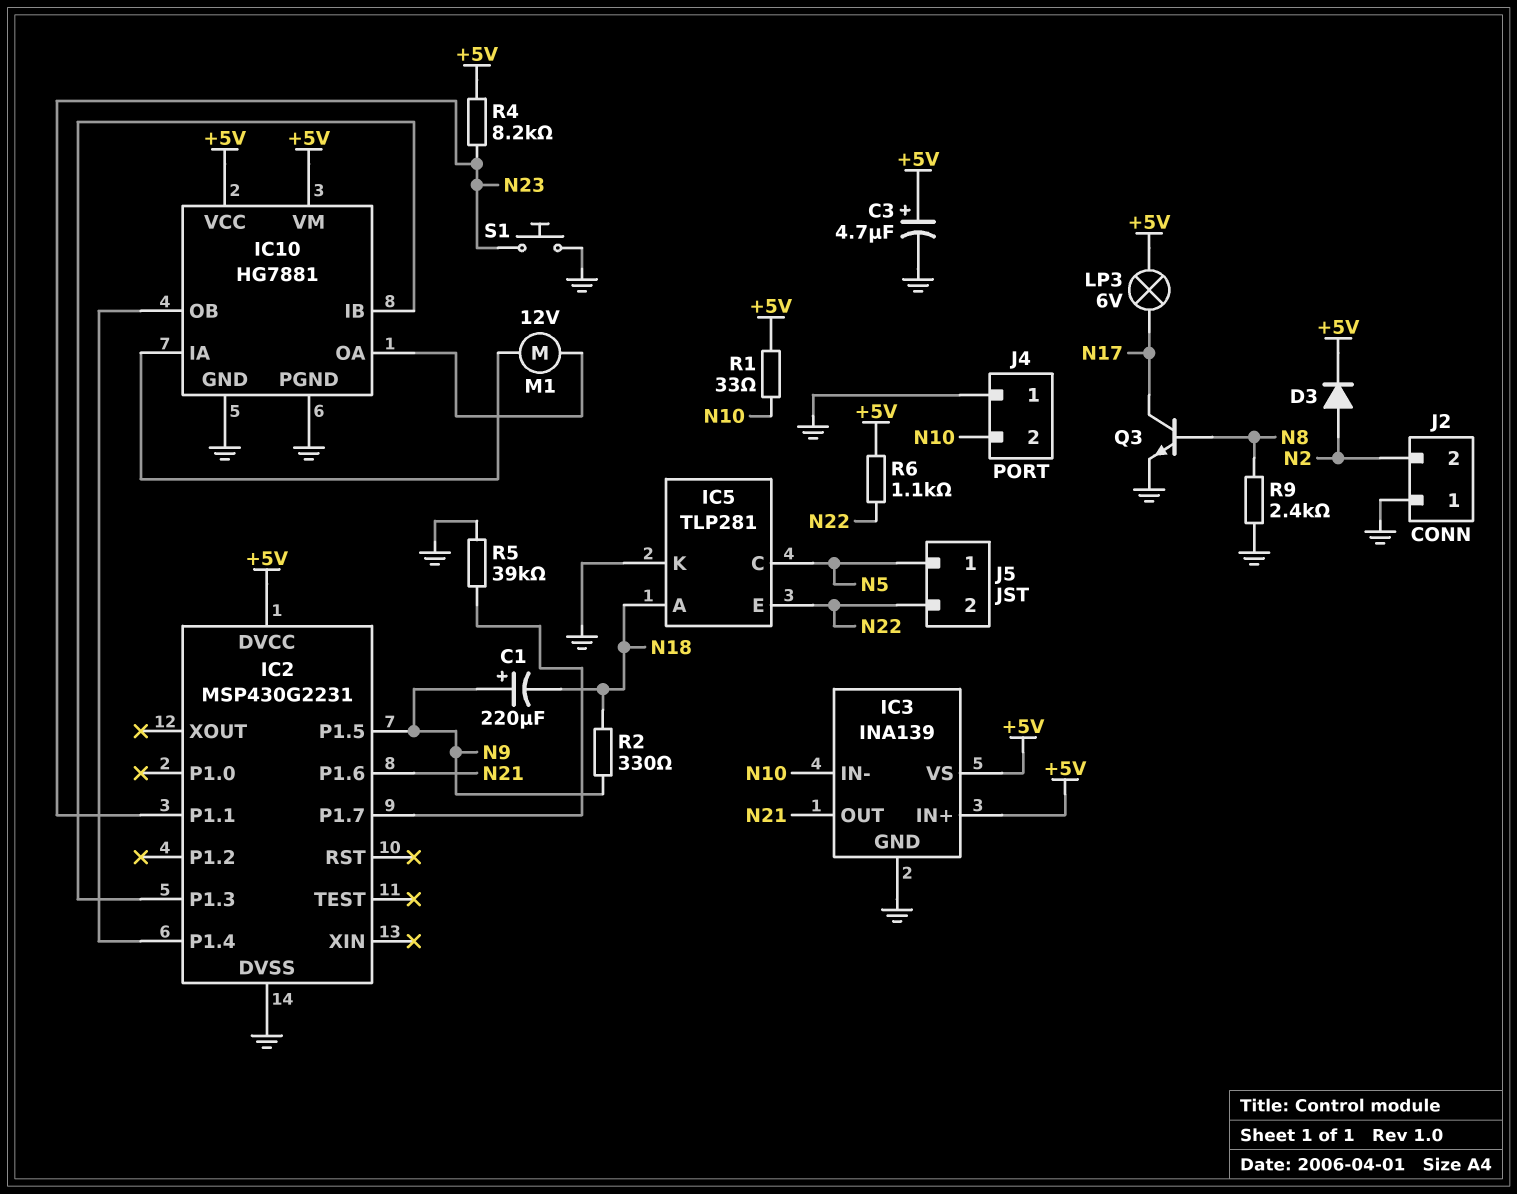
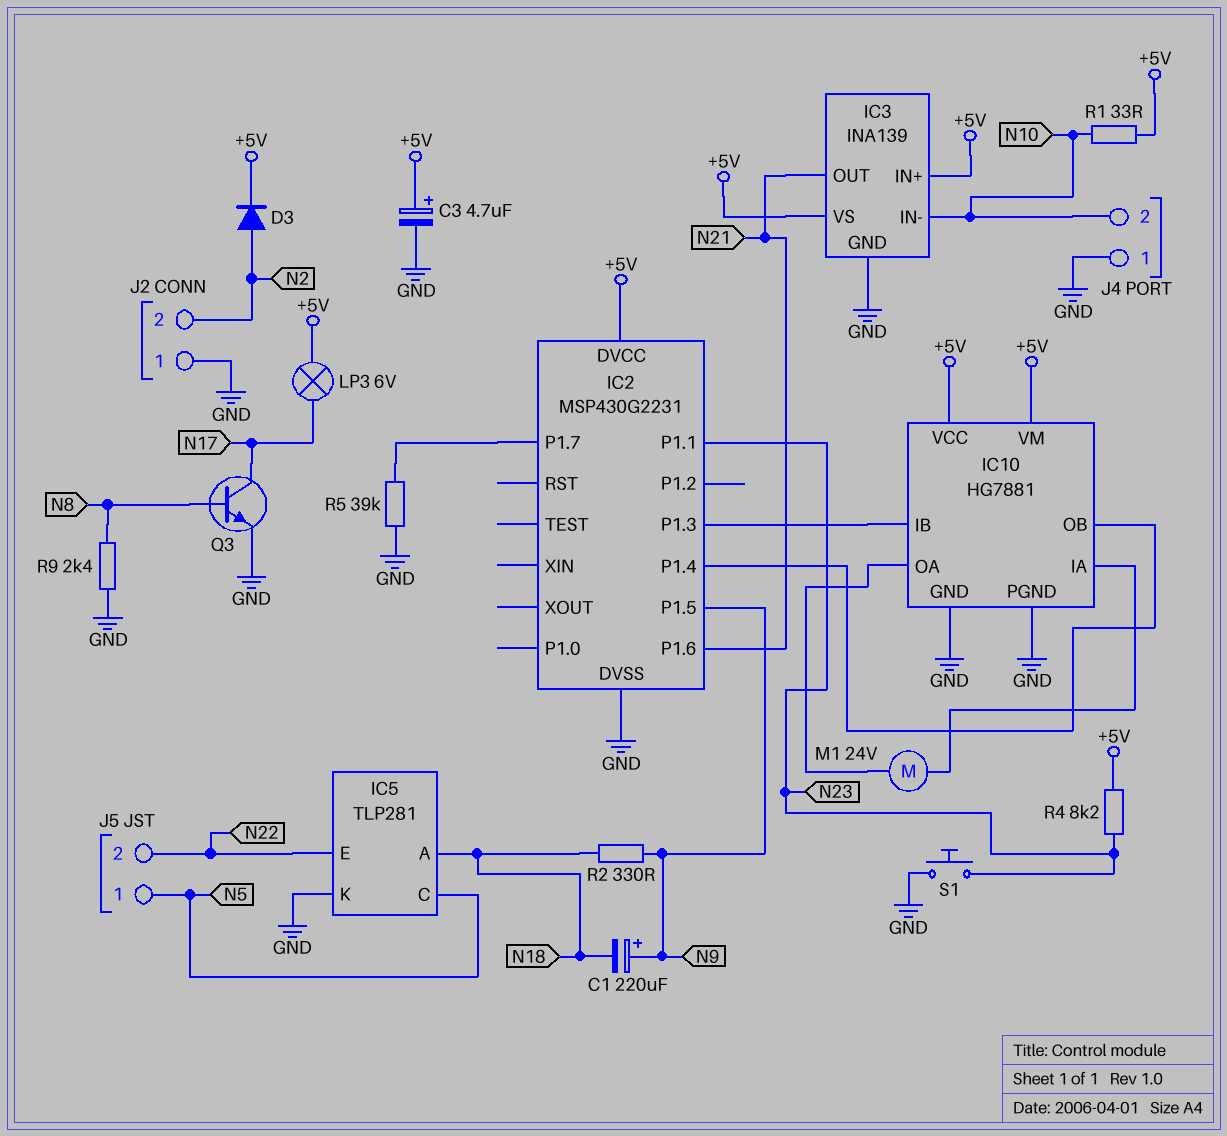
M1: motor 12V (IC10/IA, IC10/OA) -> motor 24V (IC10/IA, IC10/OA)
R6: 1.1k (+5V, N22) -> none

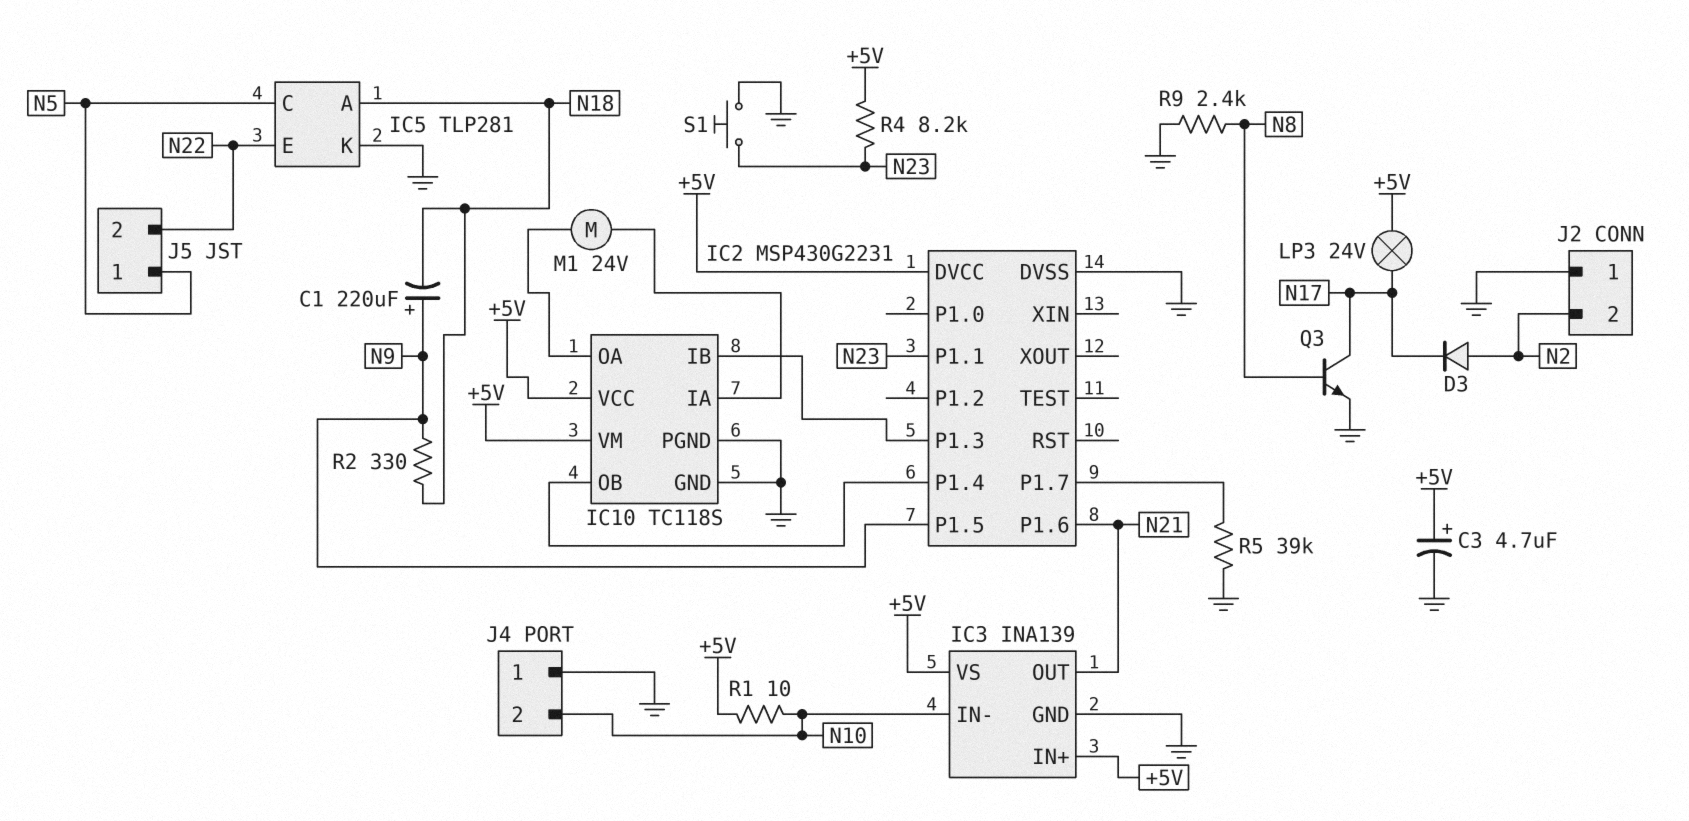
D3: diode (A N2, K +5V) -> diode (A N2, K N17)
IC10: HG7881 -> TC118S
LP3: lamp 6V (+5V, N17) -> lamp 24V (+5V, N17)
R1: 33 (+5V, N10) -> 10 (+5V, N10)

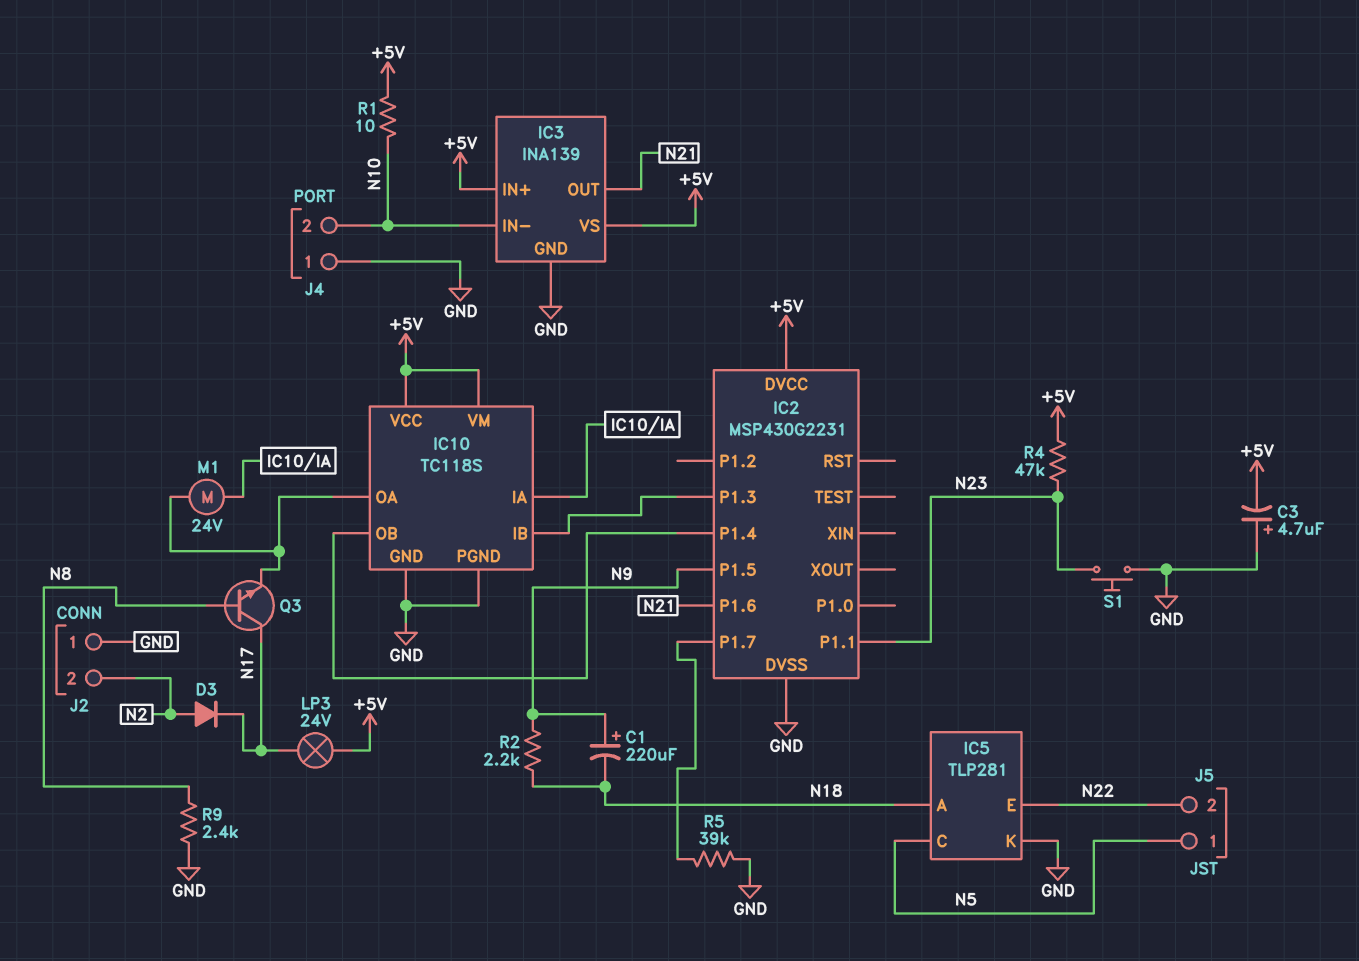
C3: 4.7uF (plus +5V, minus GND) -> 4.7uF (plus GND, minus +5V)
Q3: NPN (B N8, C N17, E GND) -> NPN (B N8, C N17, E IC10/OA)
R2: 330 (N9, N18) -> 2.2k (N9, N18)
R4: 8.2k (+5V, N23) -> 47k (+5V, N23)

